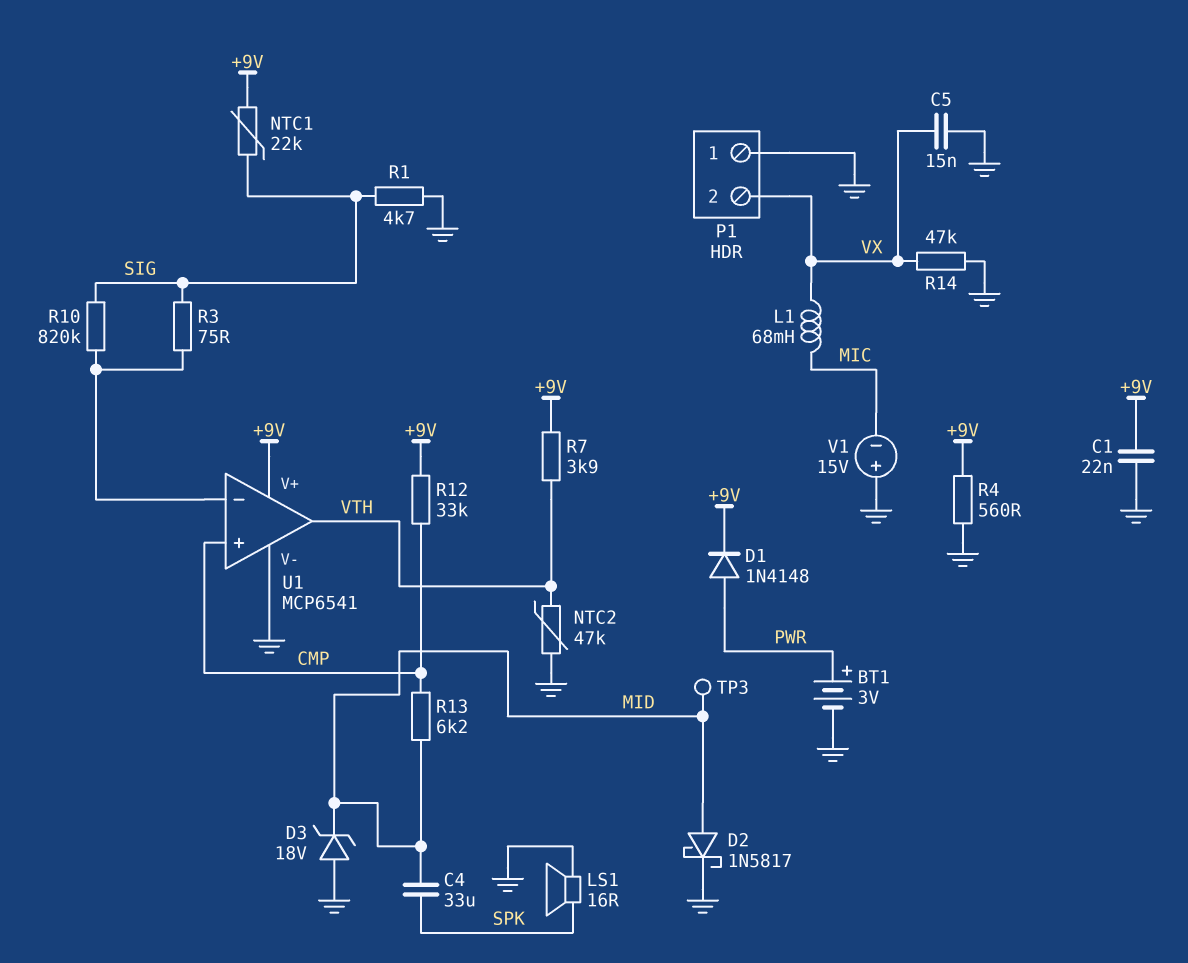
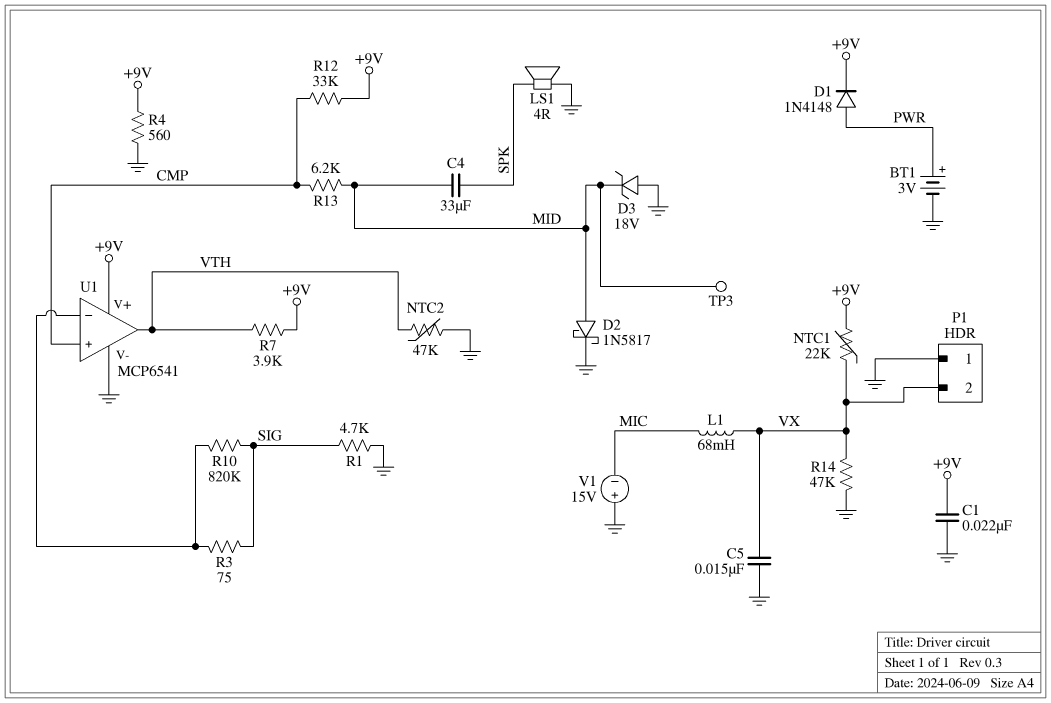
LS1: speaker 16R (GND, SPK) -> speaker 4R (GND, SPK)
NTC1: 22k (+9V, SIG) -> 22k (+9V, VX)

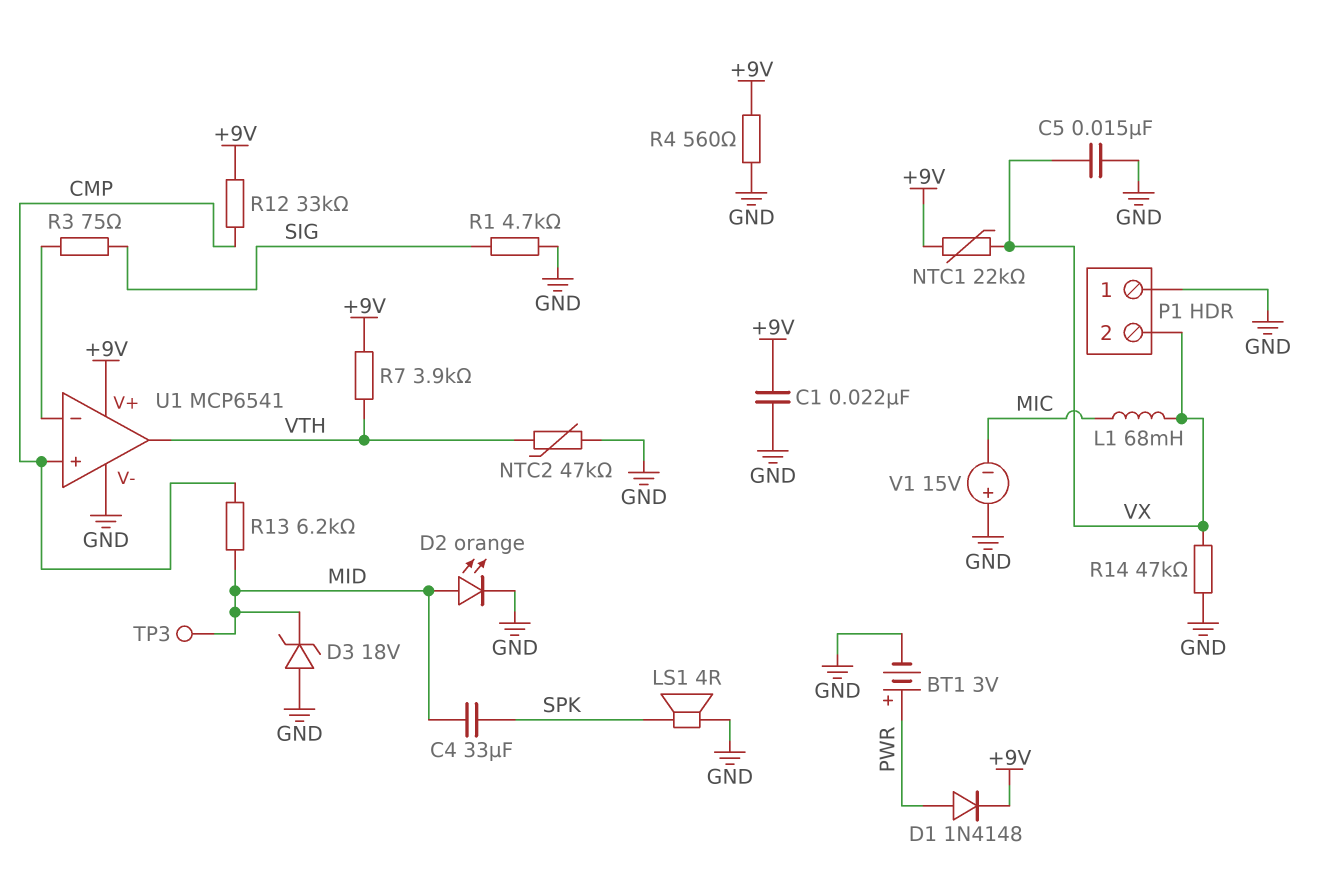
D2: schottky 1N5817 (A MID, K GND) -> LED orange (A MID, K GND)
R10: 820k (SIG, U1/in-) -> none

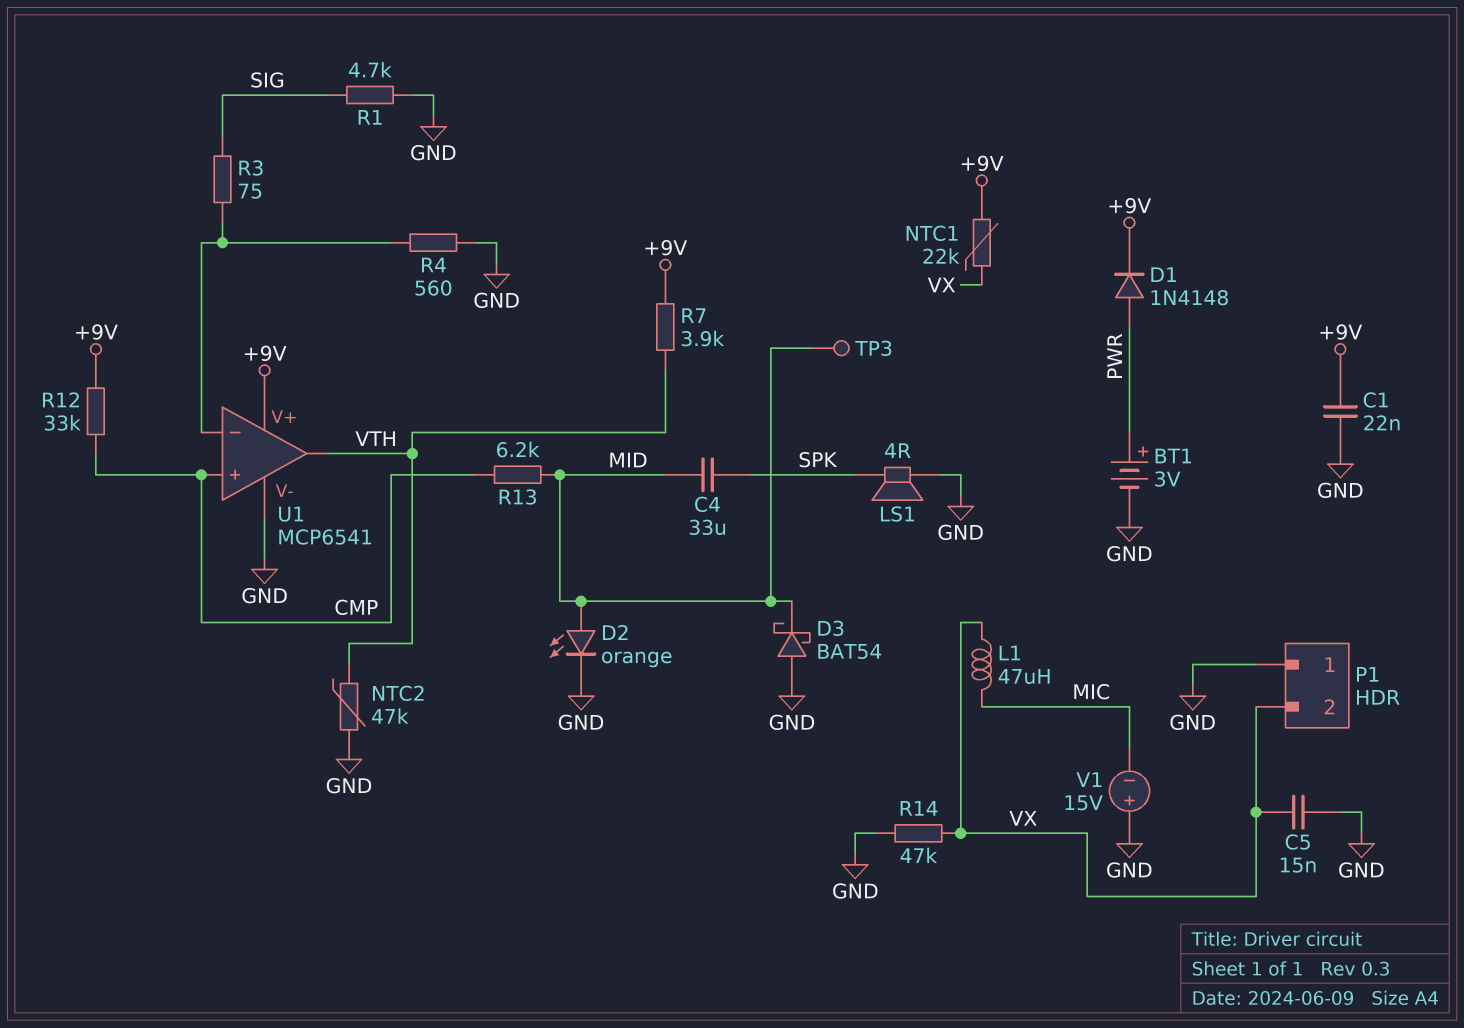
D3: zener 18V (A GND, K MID) -> schottky BAT54 (A GND, K MID)
L1: 68mH (MIC, VX) -> 47uH (MIC, VX)
R4: 560 (+9V, GND) -> 560 (GND, U1/in-)

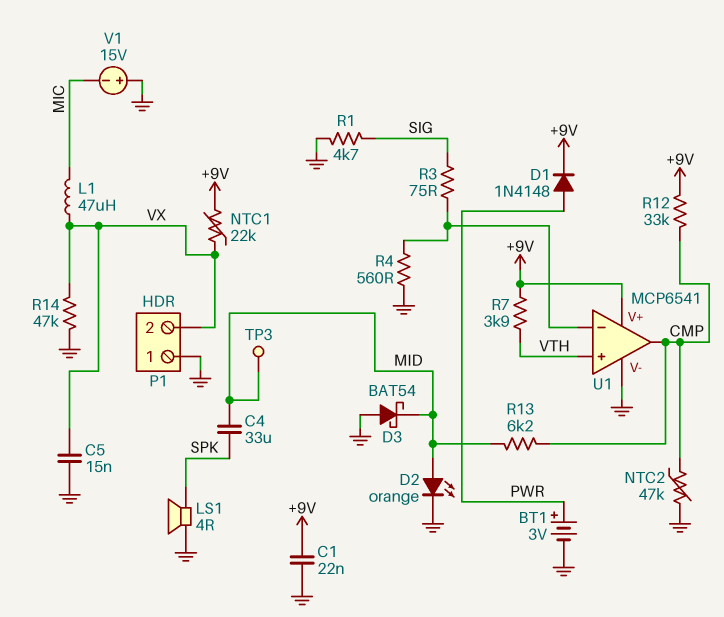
NTC2: 47k (GND, VTH) -> 47k (CMP, GND)
U1 pin in+: CMP -> VTH
U1 pin out: VTH -> CMP

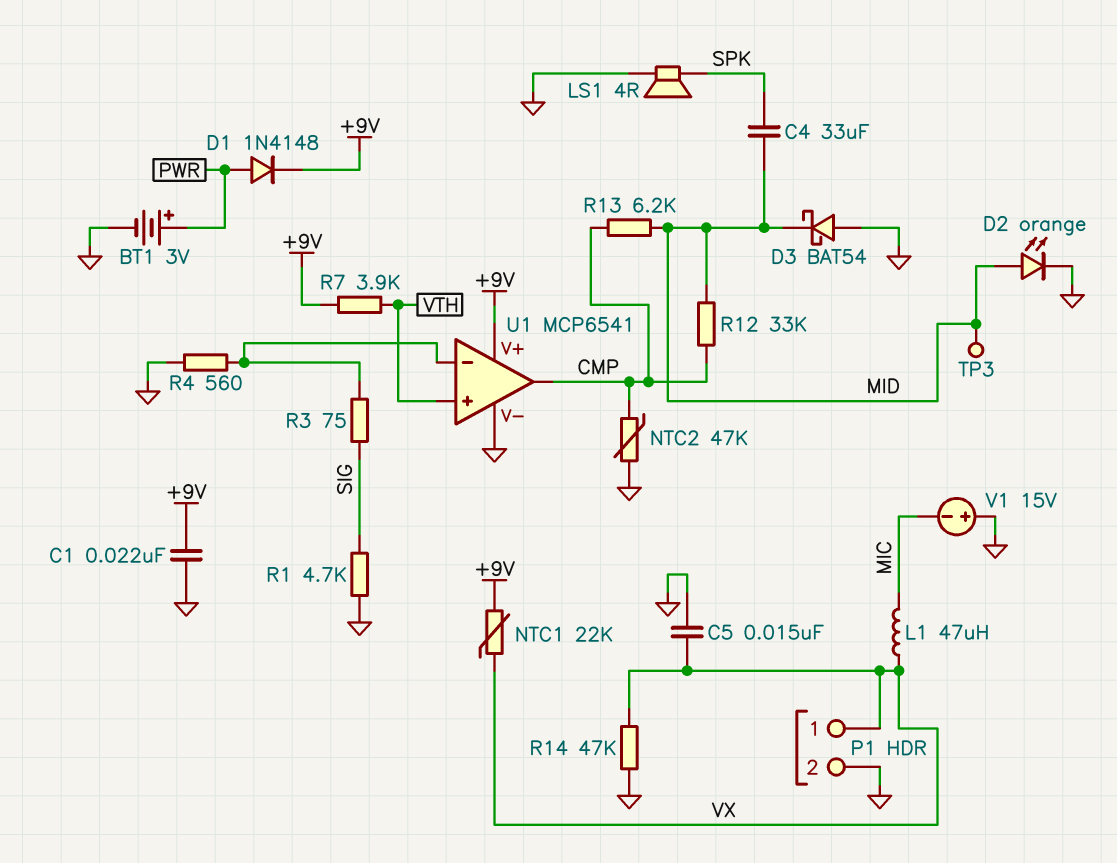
P1 pin 1: GND -> VX
P1 pin 2: VX -> GND
R12: 33k (+9V, CMP) -> 33k (CMP, MID)

